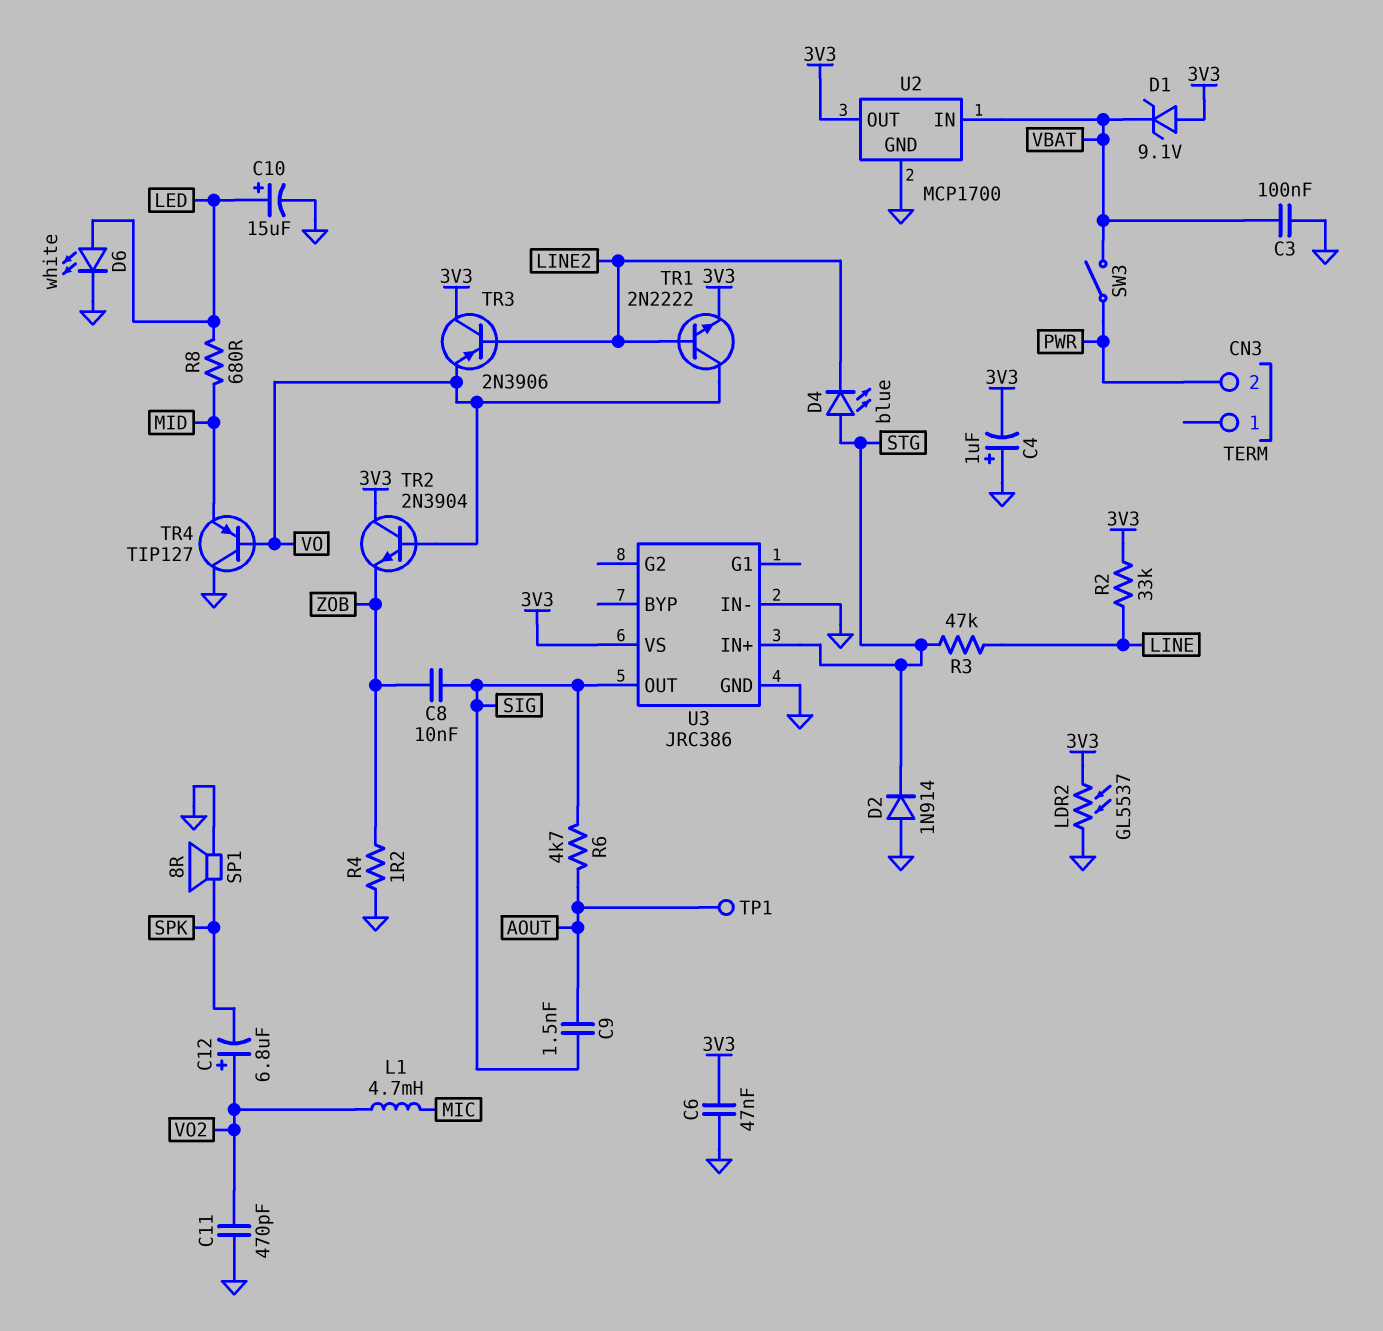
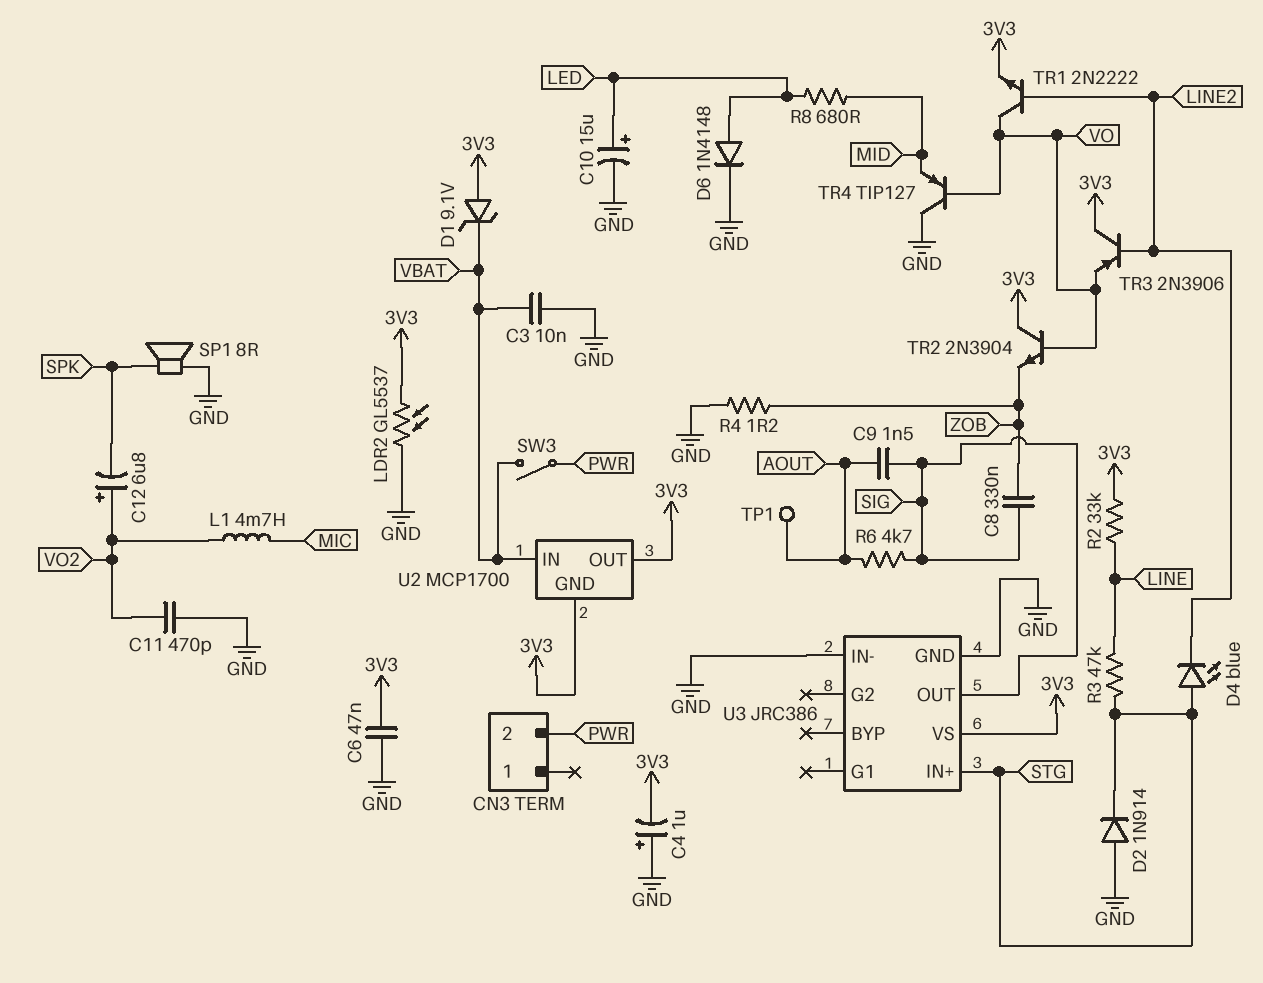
C3: 100nF (GND, VBAT) -> 10nF (GND, VBAT)
C8: 10nF (SIG, ZOB) -> 330nF (SIG, ZOB)
D6: LED white (A LED, K GND) -> diode 1N4148 (A LED, K GND)
U2 pin GND: GND -> 3V3

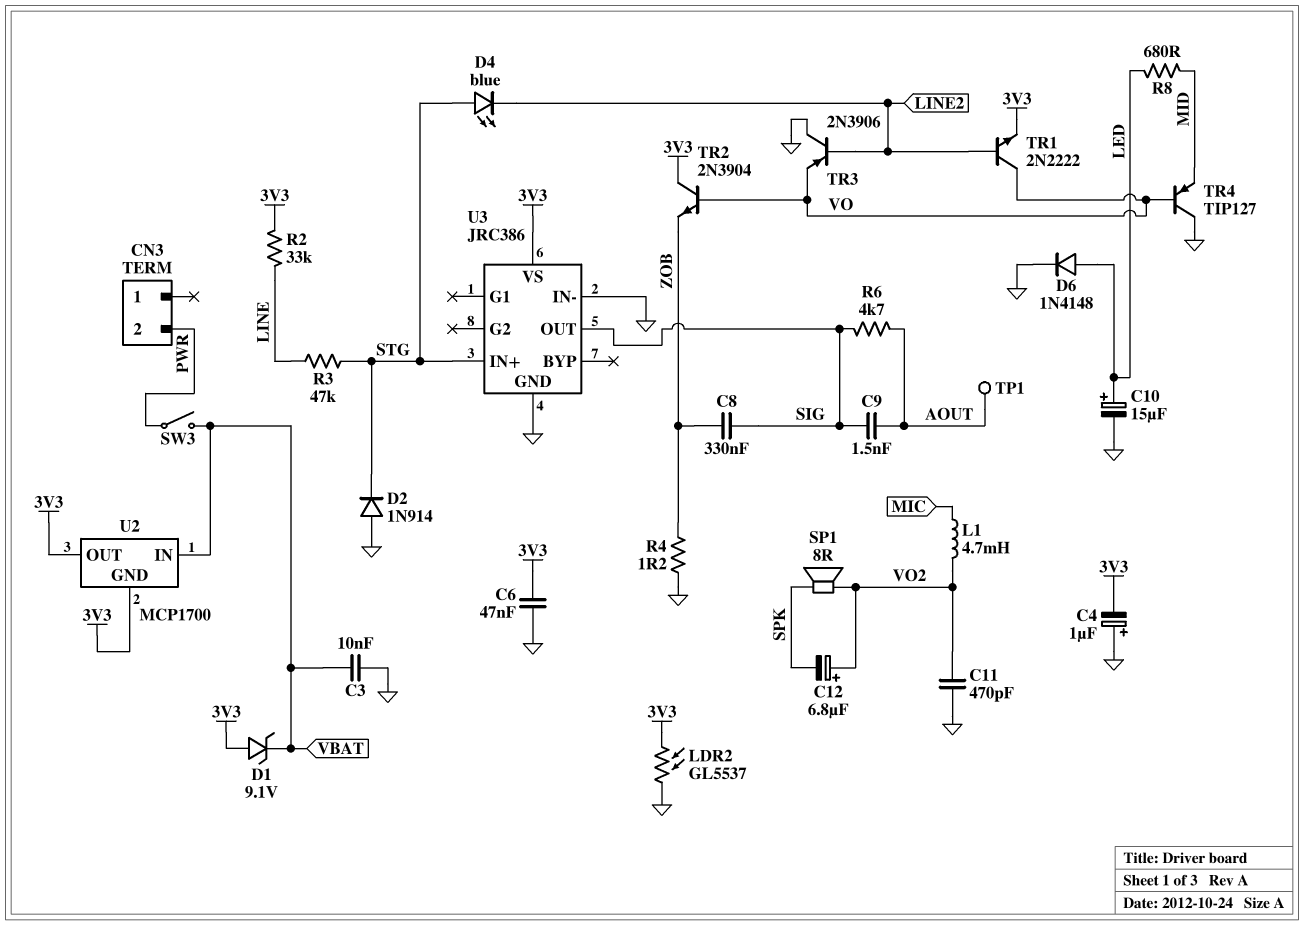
SP1: speaker 8R (GND, SPK) -> speaker 8R (SPK, VO2)
TR3: PNP 2N3906 (B LINE2, C 3V3, E VO) -> PNP 2N3906 (B LINE2, C GND, E VO)

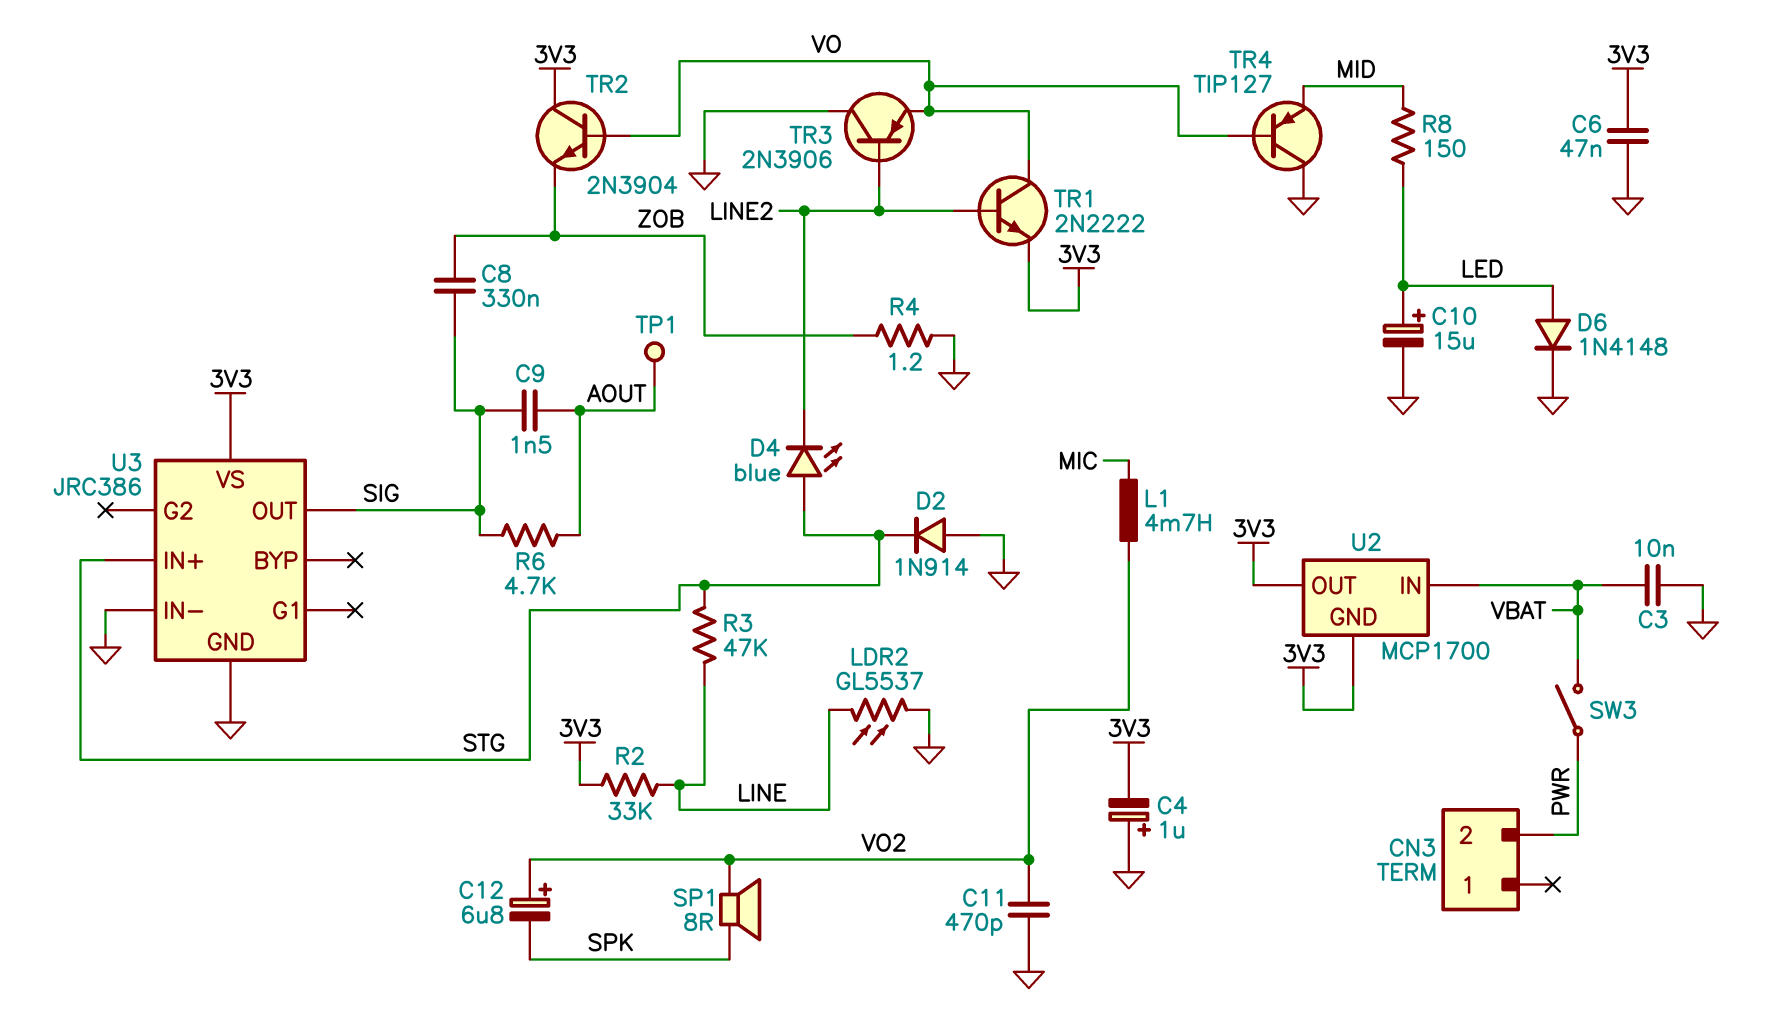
D1: zener 9.1V (A 3V3, K VBAT) -> none
LDR2: GL5537 (3V3, GND) -> GL5537 (GND, LINE)
R8: 680 (LED, MID) -> 150 (LED, MID)

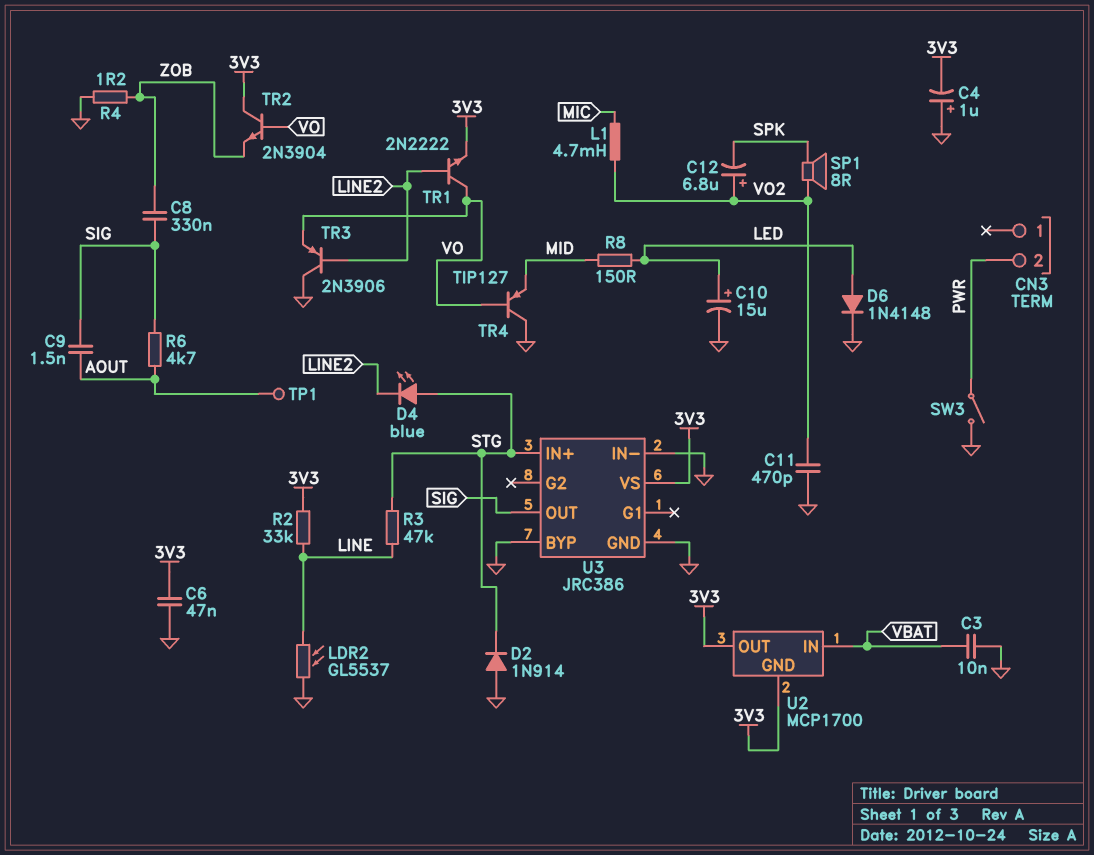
SW3: switch (PWR, VBAT) -> switch (GND, PWR)
U3 pin BYP: none -> GND

